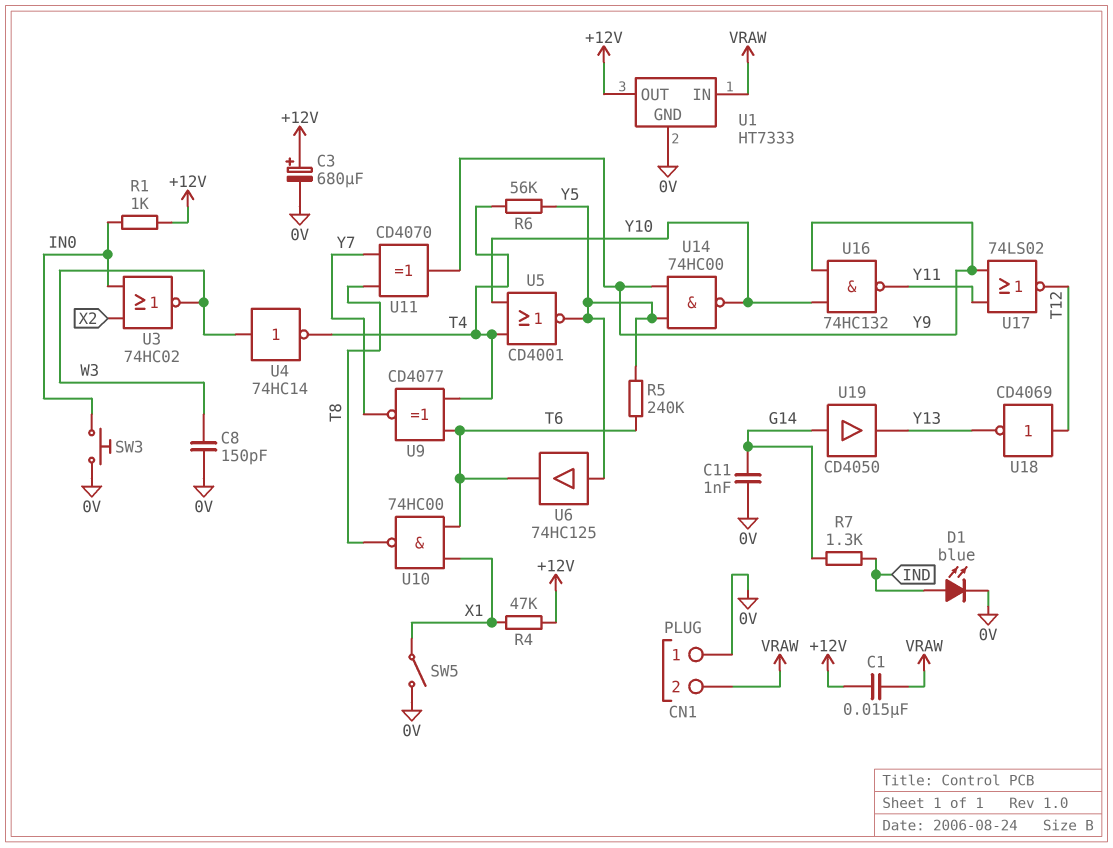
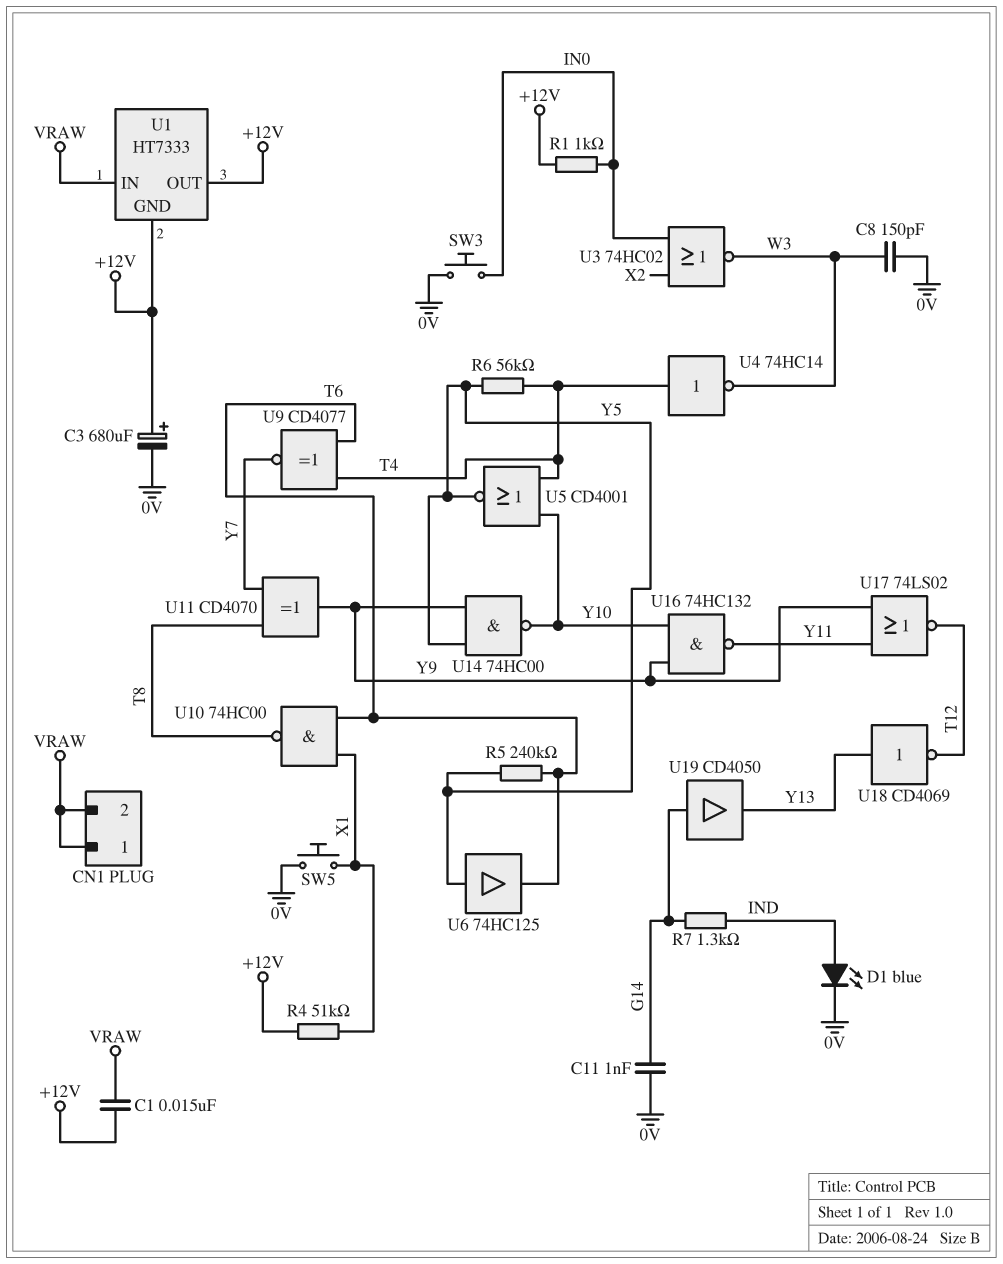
CN1 pin 1: 0V -> VRAW
R4: 47k (+12V, X1) -> 51k (+12V, X1)
SW5: switch (0V, X1) -> button (0V, X1)
U1 pin GND: 0V -> +12V
U4: NOT 74HC14 (in W3, out T4) -> NOT 74HC14 (in T4, out W3)
U18: NOT CD4069 (in T12, out Y13) -> NOT CD4069 (in Y13, out T12)

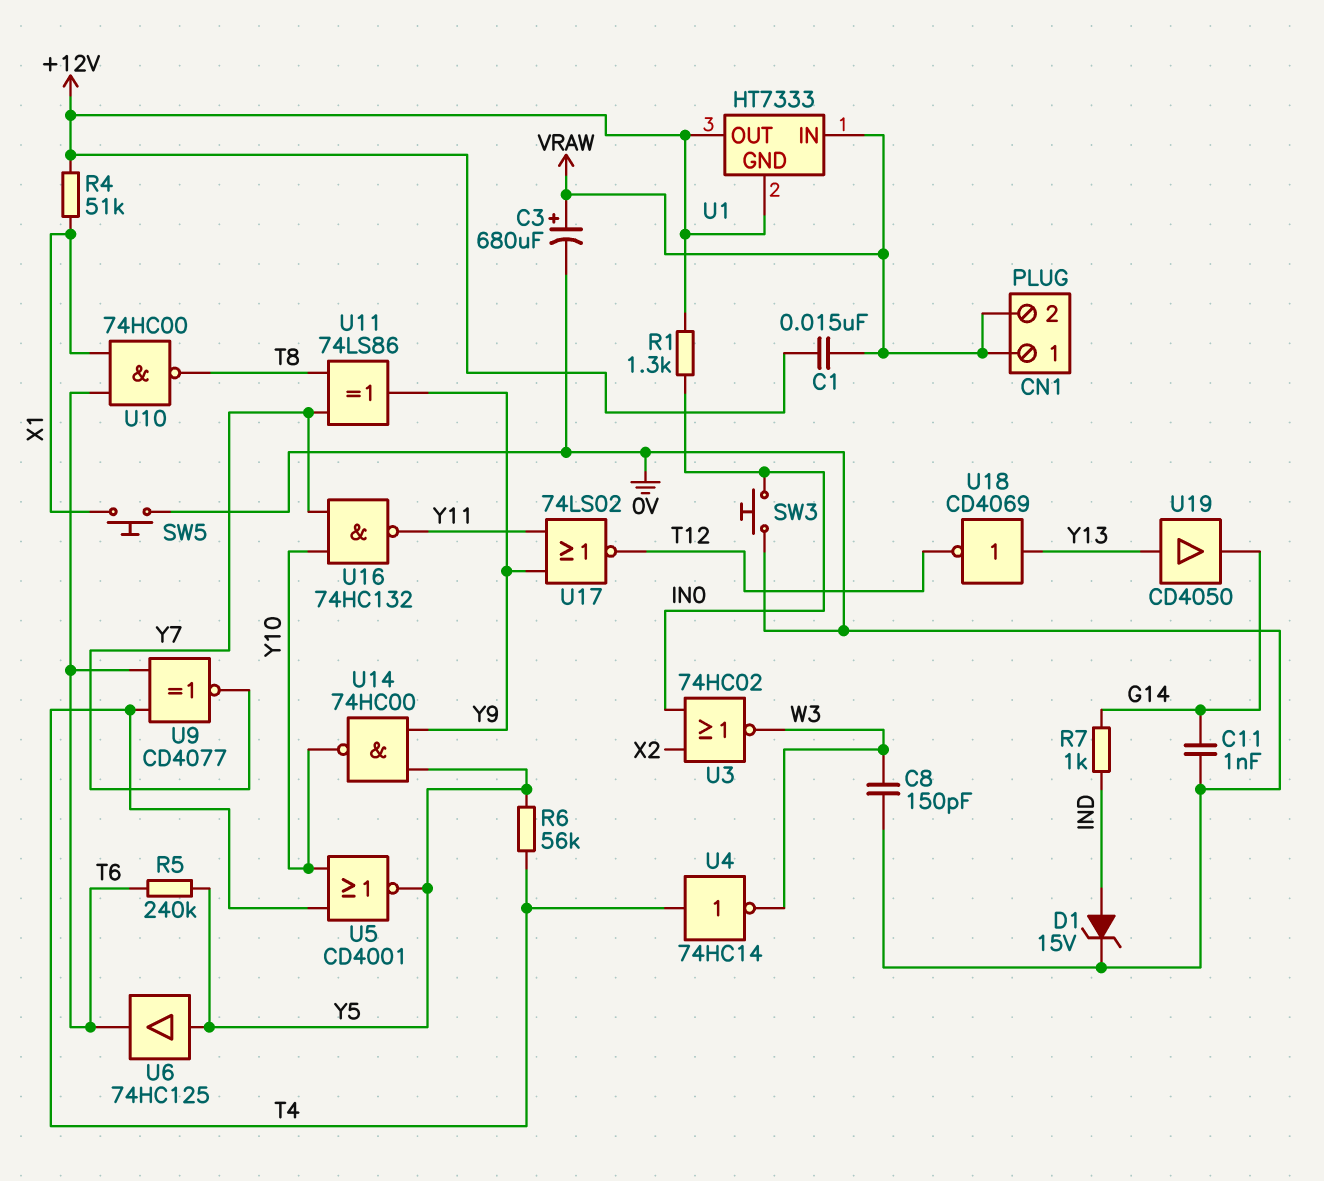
C3: 680uF (plus +12V, minus 0V) -> 680uF (plus VRAW, minus 0V)
D1: LED blue (A IND, K 0V) -> zener 15V (A IND, K 0V)
R1: 1k (+12V, IN0) -> 1.3k (+12V, IN0)
R7: 1.3k (G14, IND) -> 1k (G14, IND)
U11: XOR CD4070 (in T8, in Y7, out Y9) -> XOR 74LS86 (in T8, in Y7, out Y9)
U16: NAND 74HC132 (in Y9, in Y10, out Y11) -> NAND 74HC132 (in Y7, in Y10, out Y11)
U19: buffer CD4050 (in G14, out Y13) -> buffer CD4050 (in Y13, out G14)

